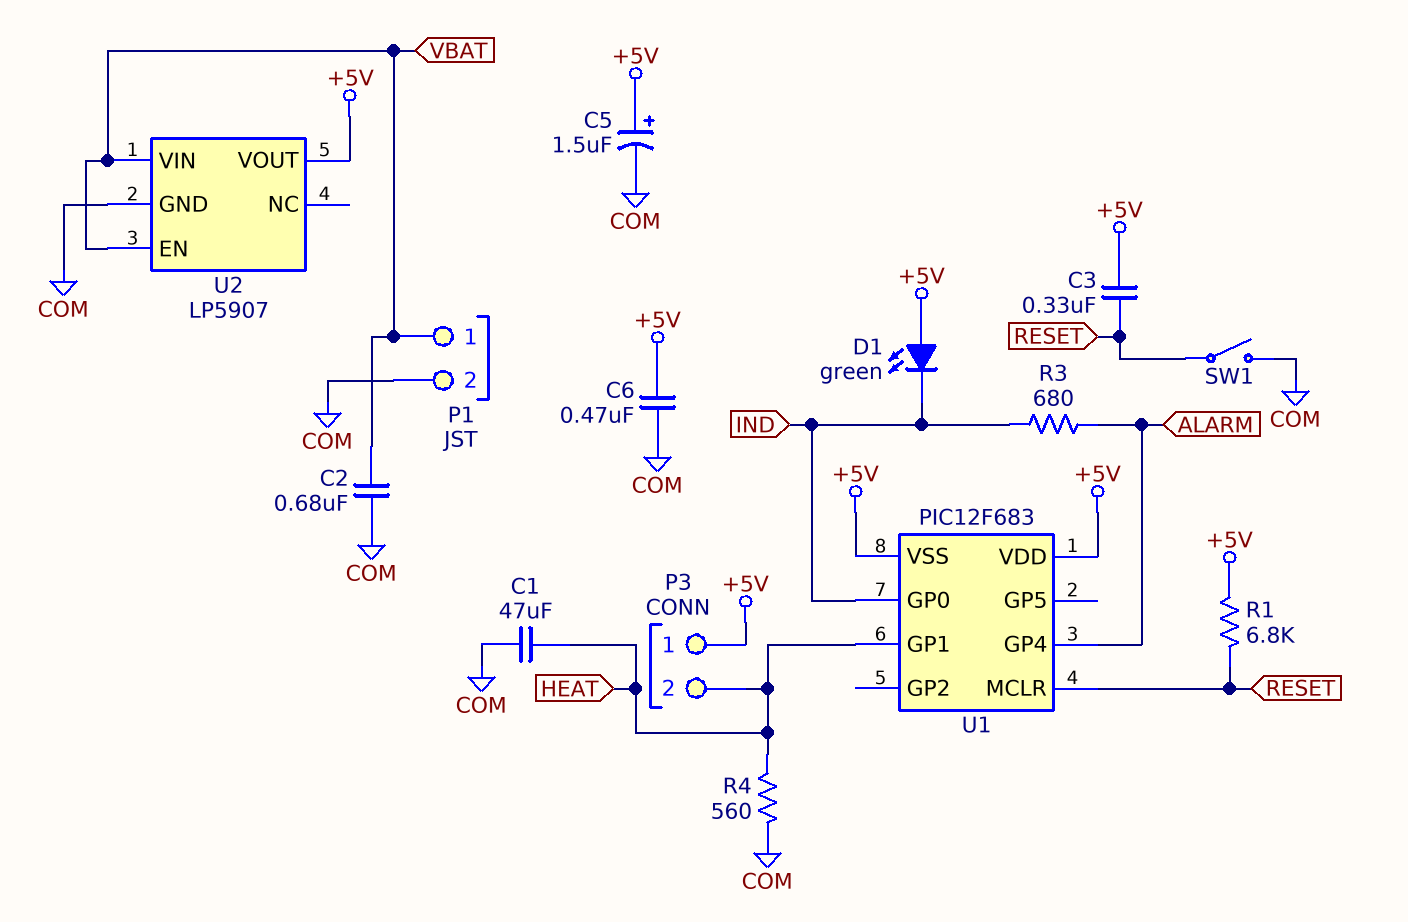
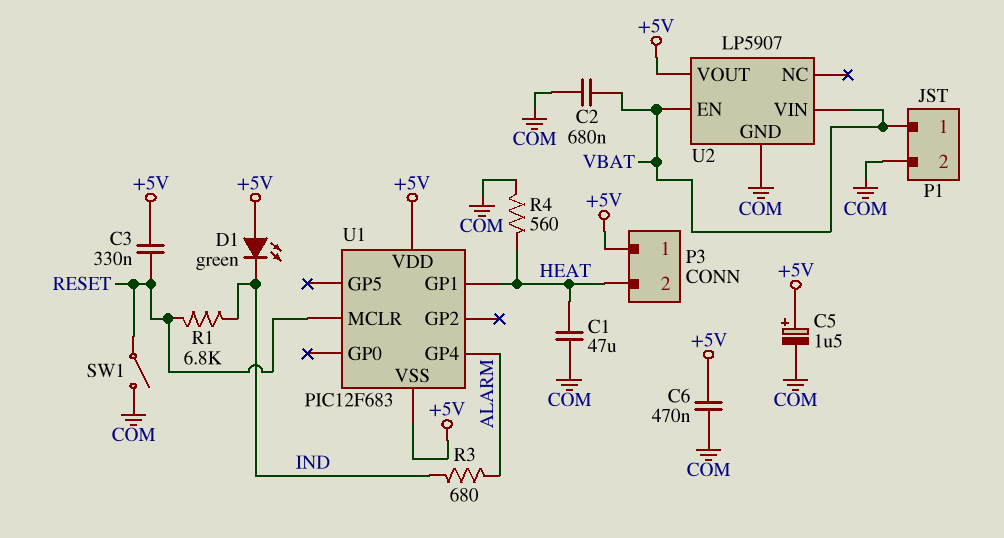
R1: 6.8k (+5V, RESET) -> 6.8k (IND, RESET)
U1 pin GP0: IND -> none

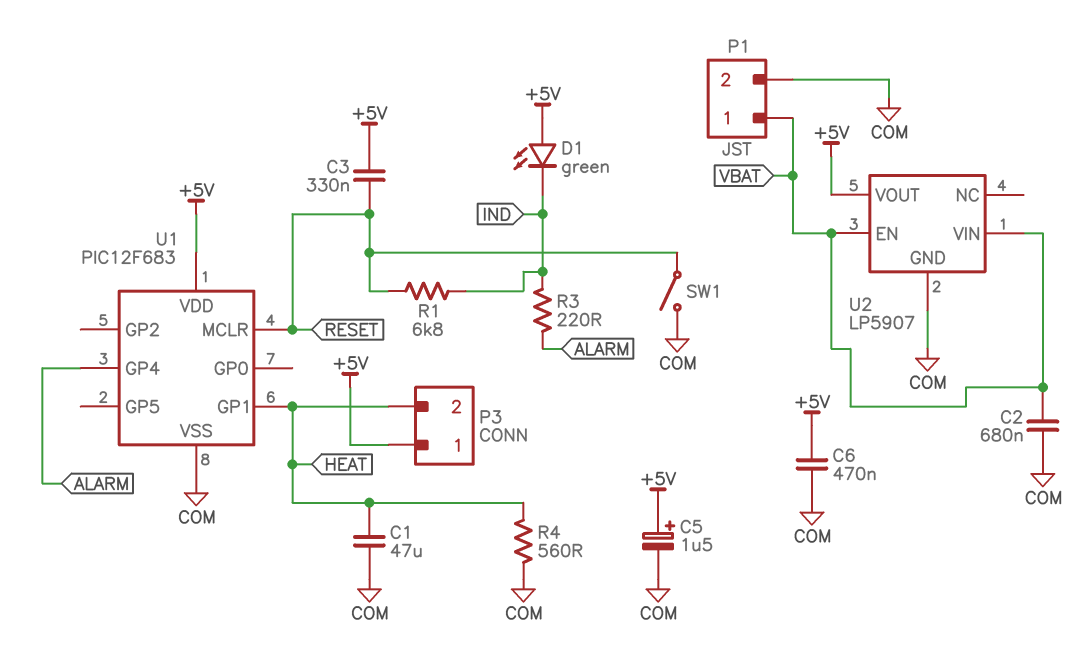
R3: 680 (ALARM, IND) -> 220 (ALARM, IND)
U1 pin VSS: +5V -> COM

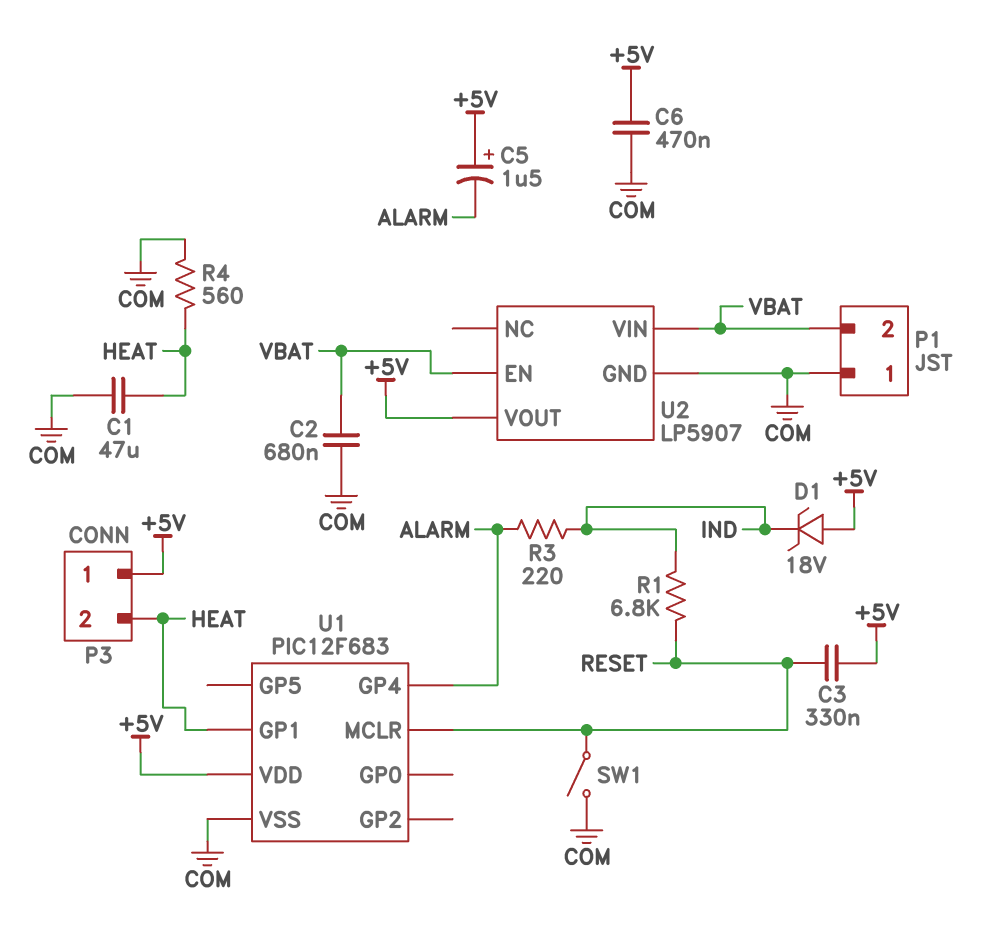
C5: 1.5uF (plus +5V, minus COM) -> 1.5uF (plus +5V, minus ALARM)
D1: LED green (A +5V, K IND) -> zener 18V (A +5V, K IND)
P1 pin 1: VBAT -> COM
P1 pin 2: COM -> VBAT

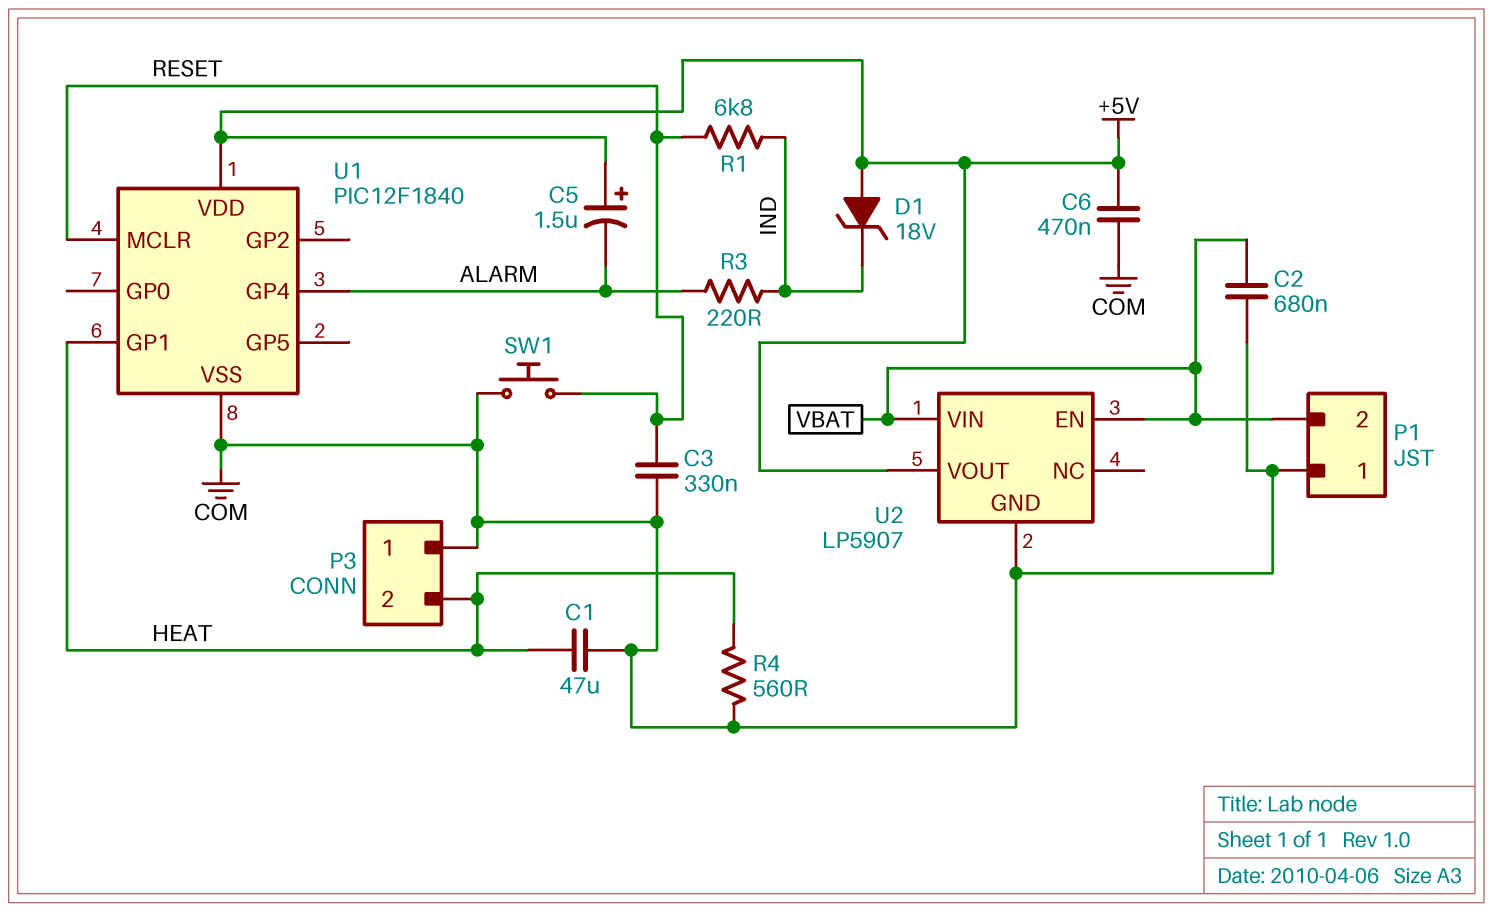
C3: 330nF (+5V, RESET) -> 330nF (COM, RESET)
P3 pin 1: +5V -> COM
SW1: switch (COM, RESET) -> button (COM, RESET)
U1: PIC12F683 -> PIC12F1840

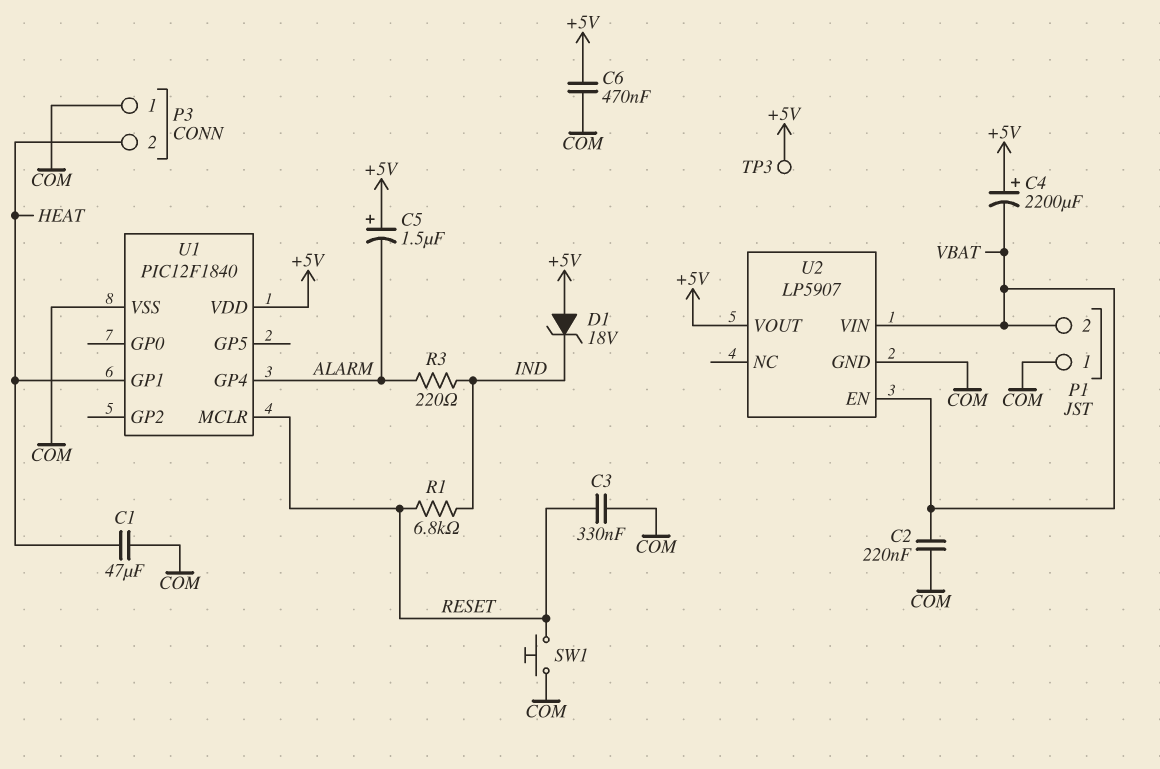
C2: 680nF (COM, VBAT) -> 220nF (COM, VBAT)
C4: none -> 2200uF (plus +5V, minus VBAT)
R4: 560 (COM, HEAT) -> none
TP3: none -> test point (+5V)

